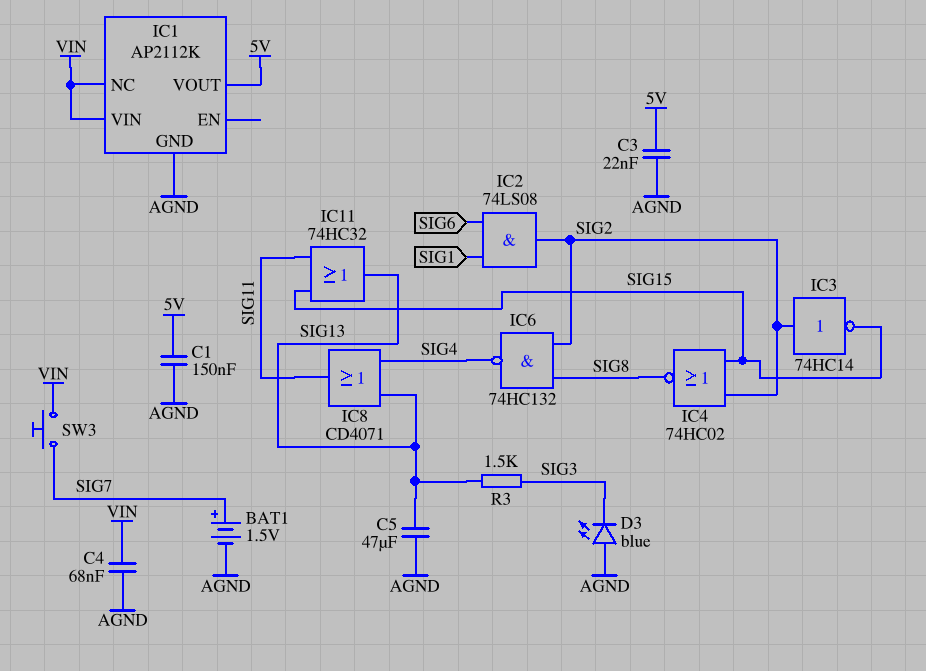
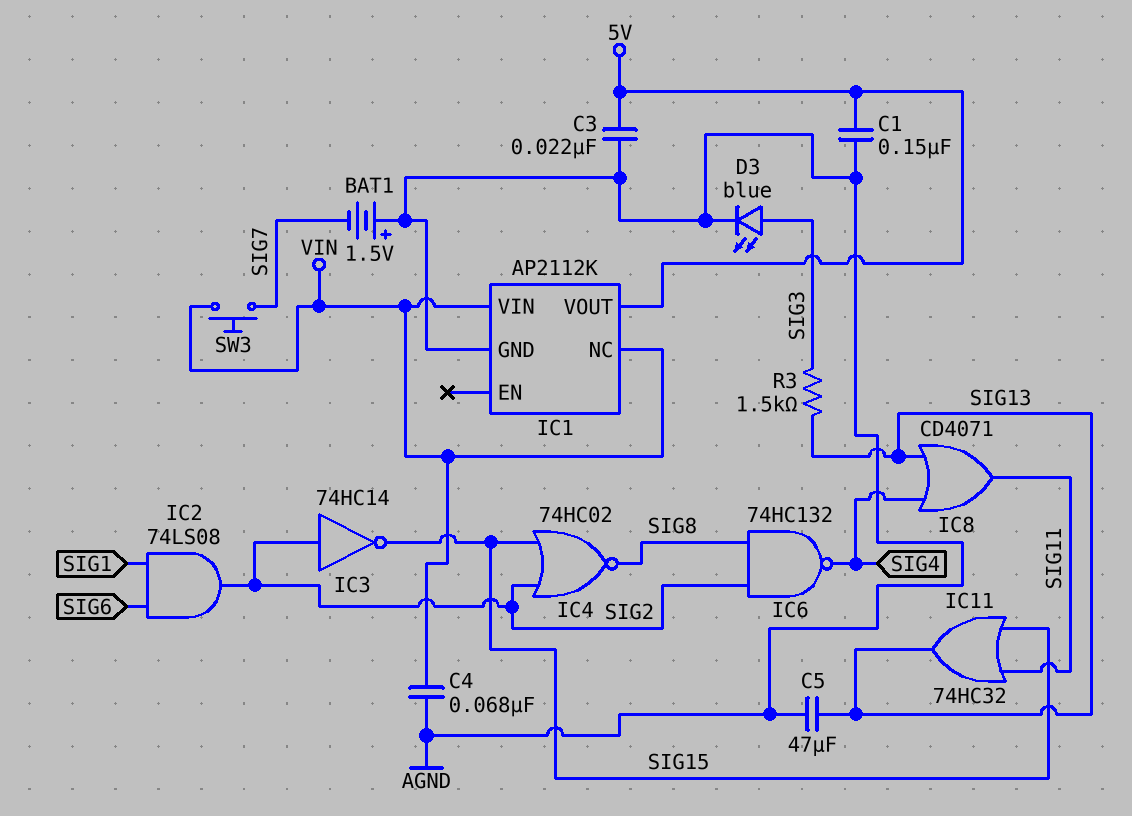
BAT1: 1.5V (plus SIG7, minus AGND) -> 1.5V (plus AGND, minus SIG7)
D3: LED blue (A AGND, K SIG3) -> LED blue (A SIG3, K AGND)

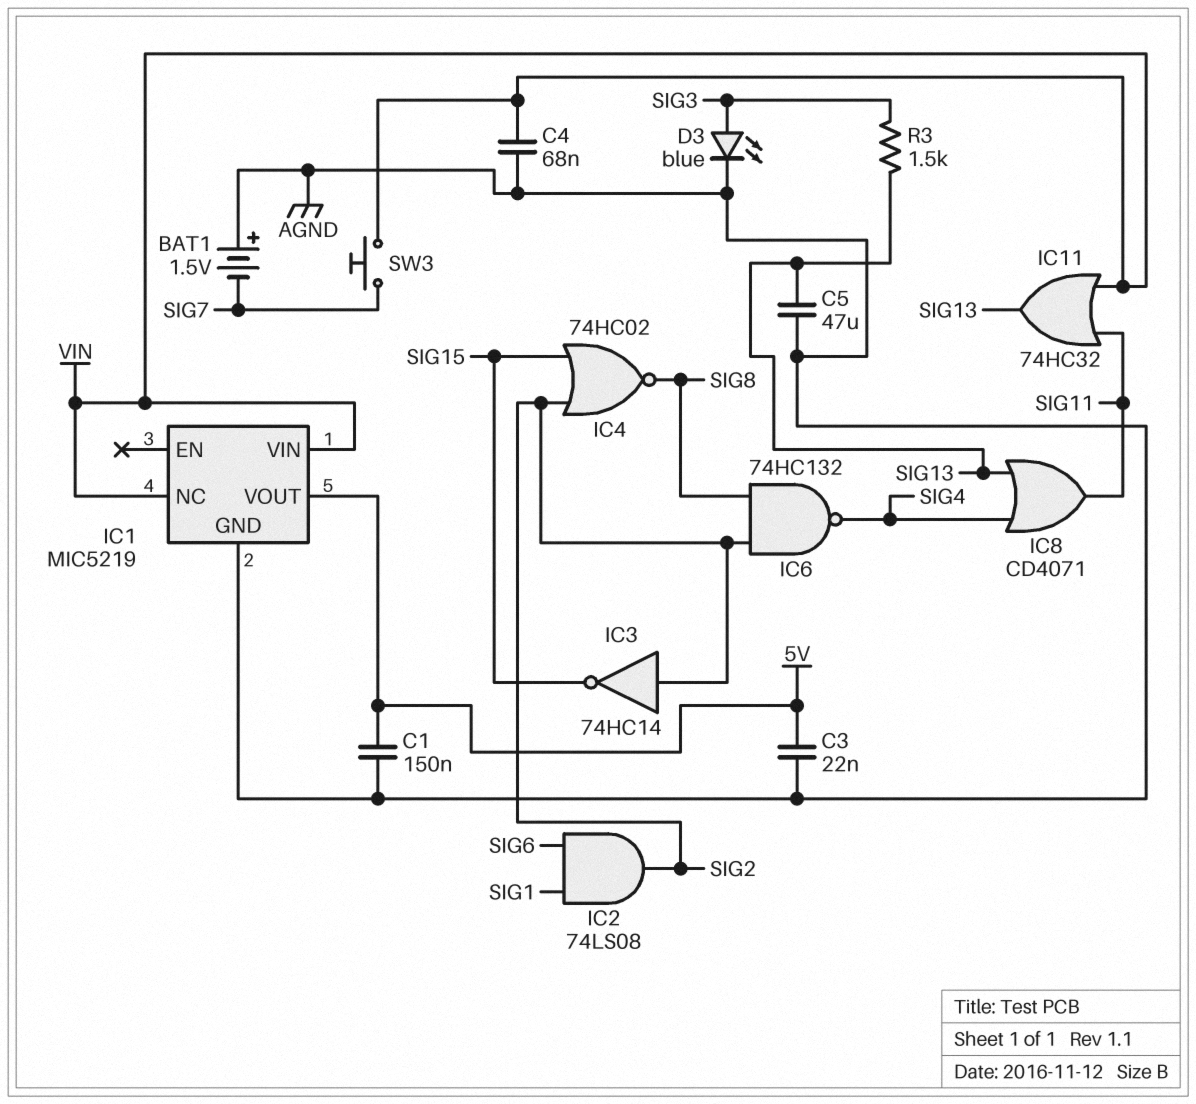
IC1: AP2112K -> MIC5219
IC11: OR 74HC32 (in SIG11, in SIG15, out SIG13) -> OR 74HC32 (in SIG11, in VIN, out SIG13)

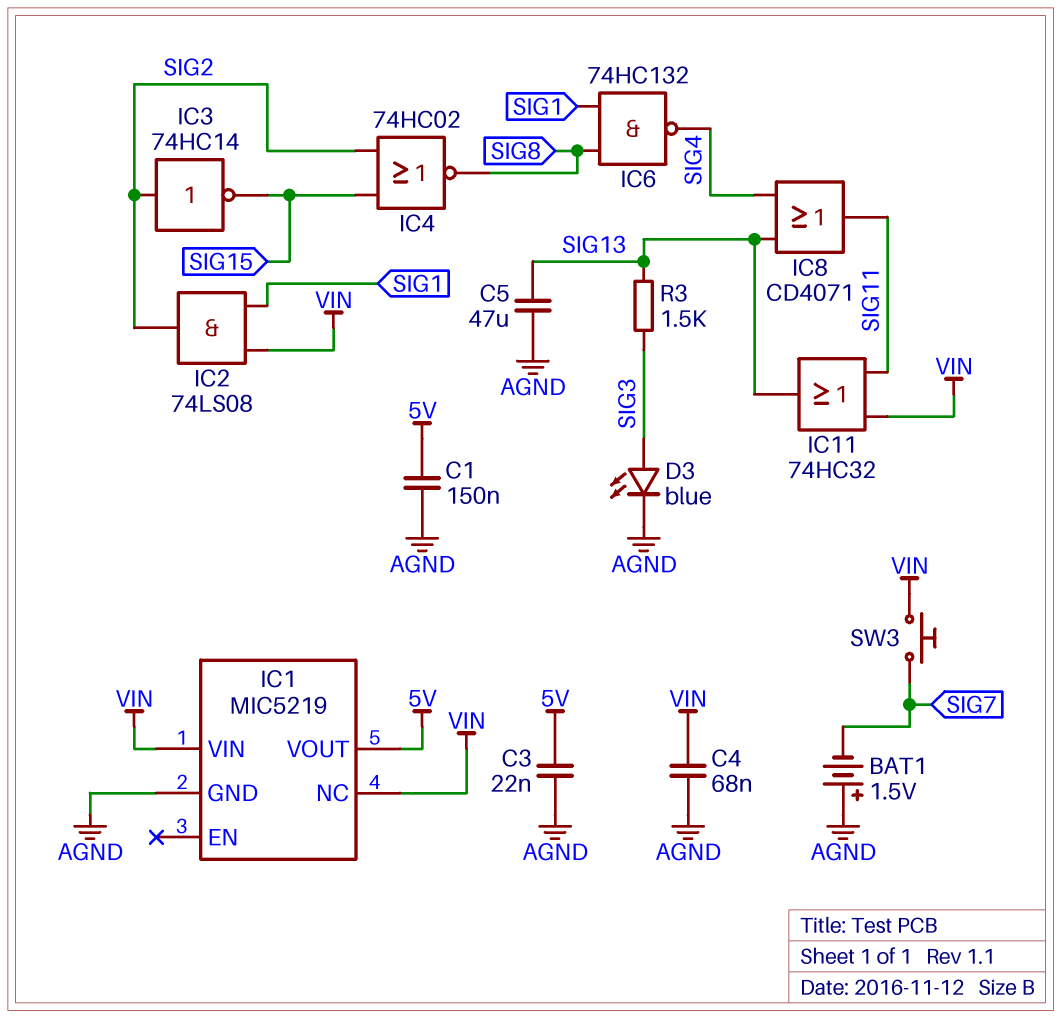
IC2: AND 74LS08 (in SIG1, in SIG6, out SIG2) -> AND 74LS08 (in SIG1, in VIN, out SIG2)
IC6: NAND 74HC132 (in SIG2, in SIG8, out SIG4) -> NAND 74HC132 (in SIG1, in SIG8, out SIG4)

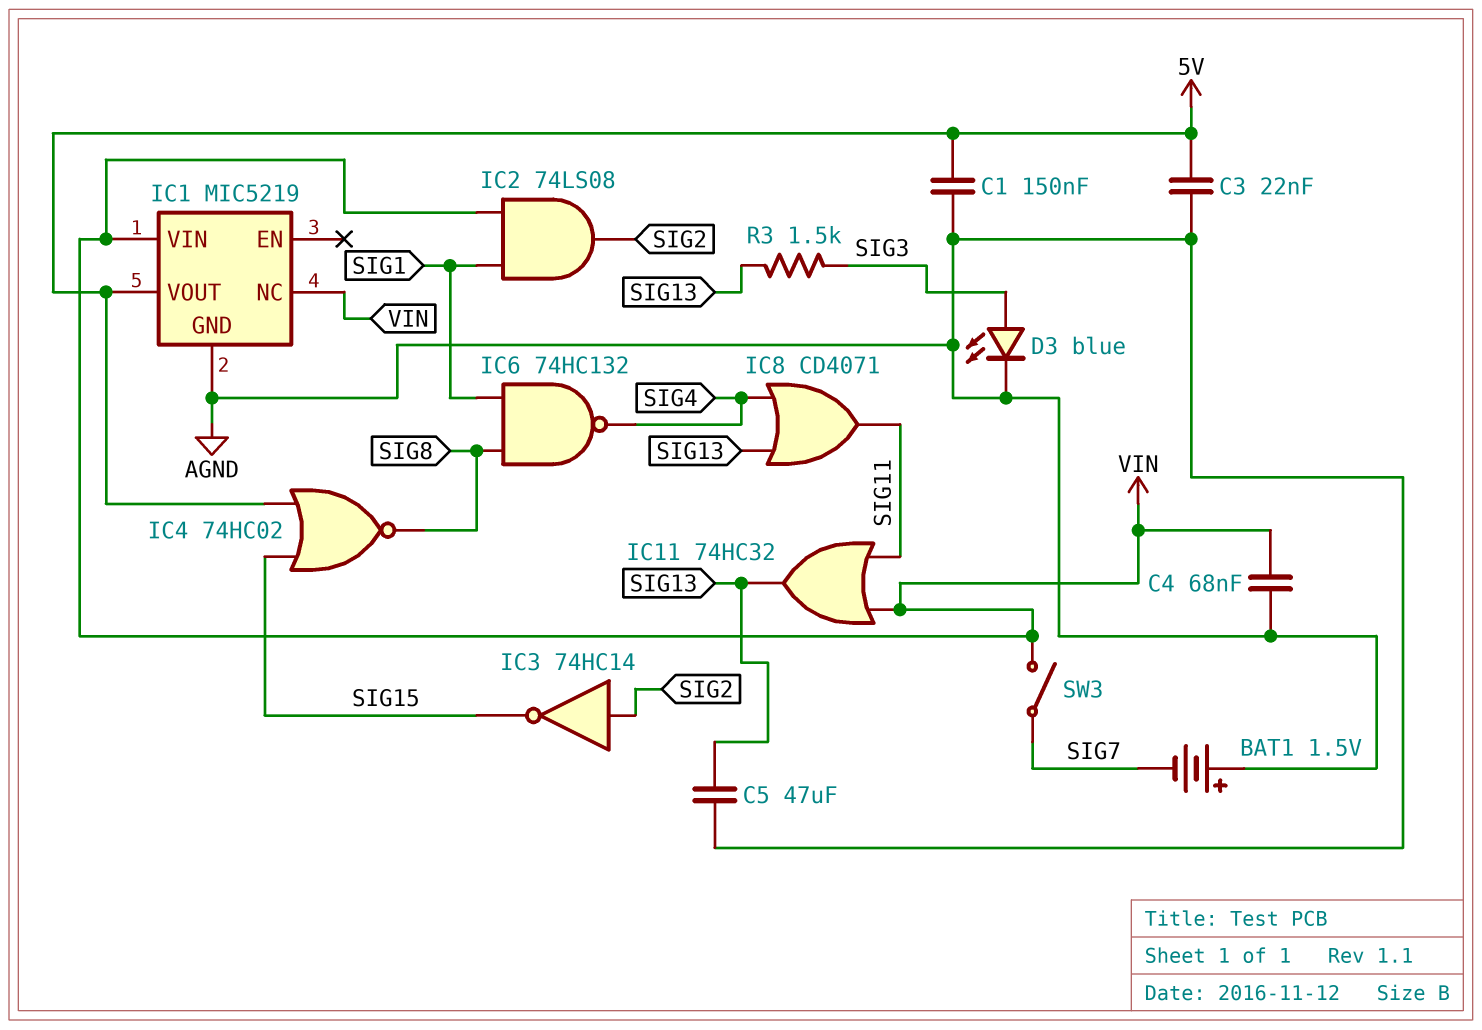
IC4: NOR 74HC02 (in SIG2, in SIG15, out SIG8) -> NOR 74HC02 (in 5V, in SIG15, out SIG8)
SW3: button (SIG7, VIN) -> switch (SIG7, VIN)

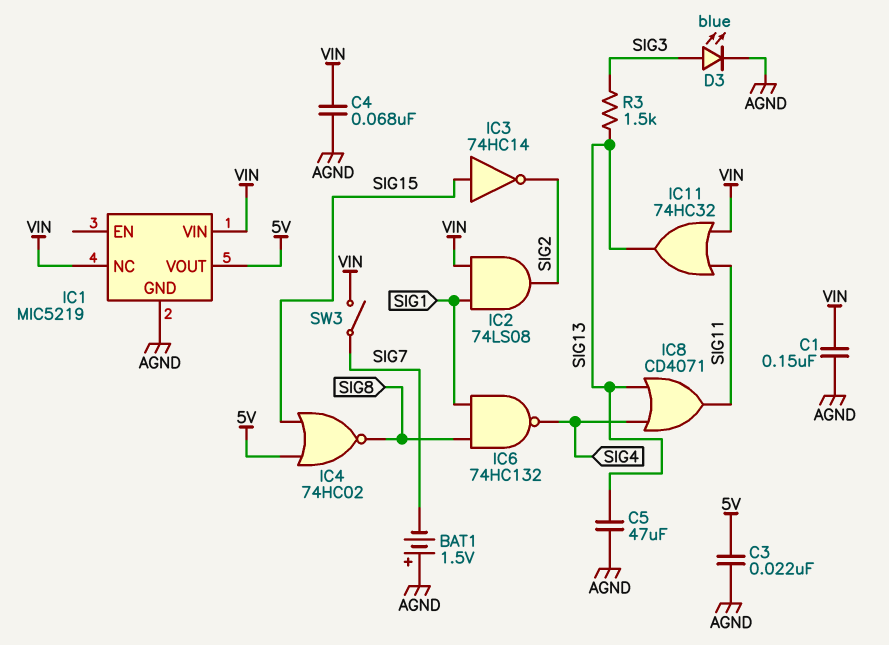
C1: 150nF (5V, AGND) -> 150nF (AGND, VIN)
IC3: NOT 74HC14 (in SIG2, out SIG15) -> NOT 74HC14 (in SIG15, out SIG2)

